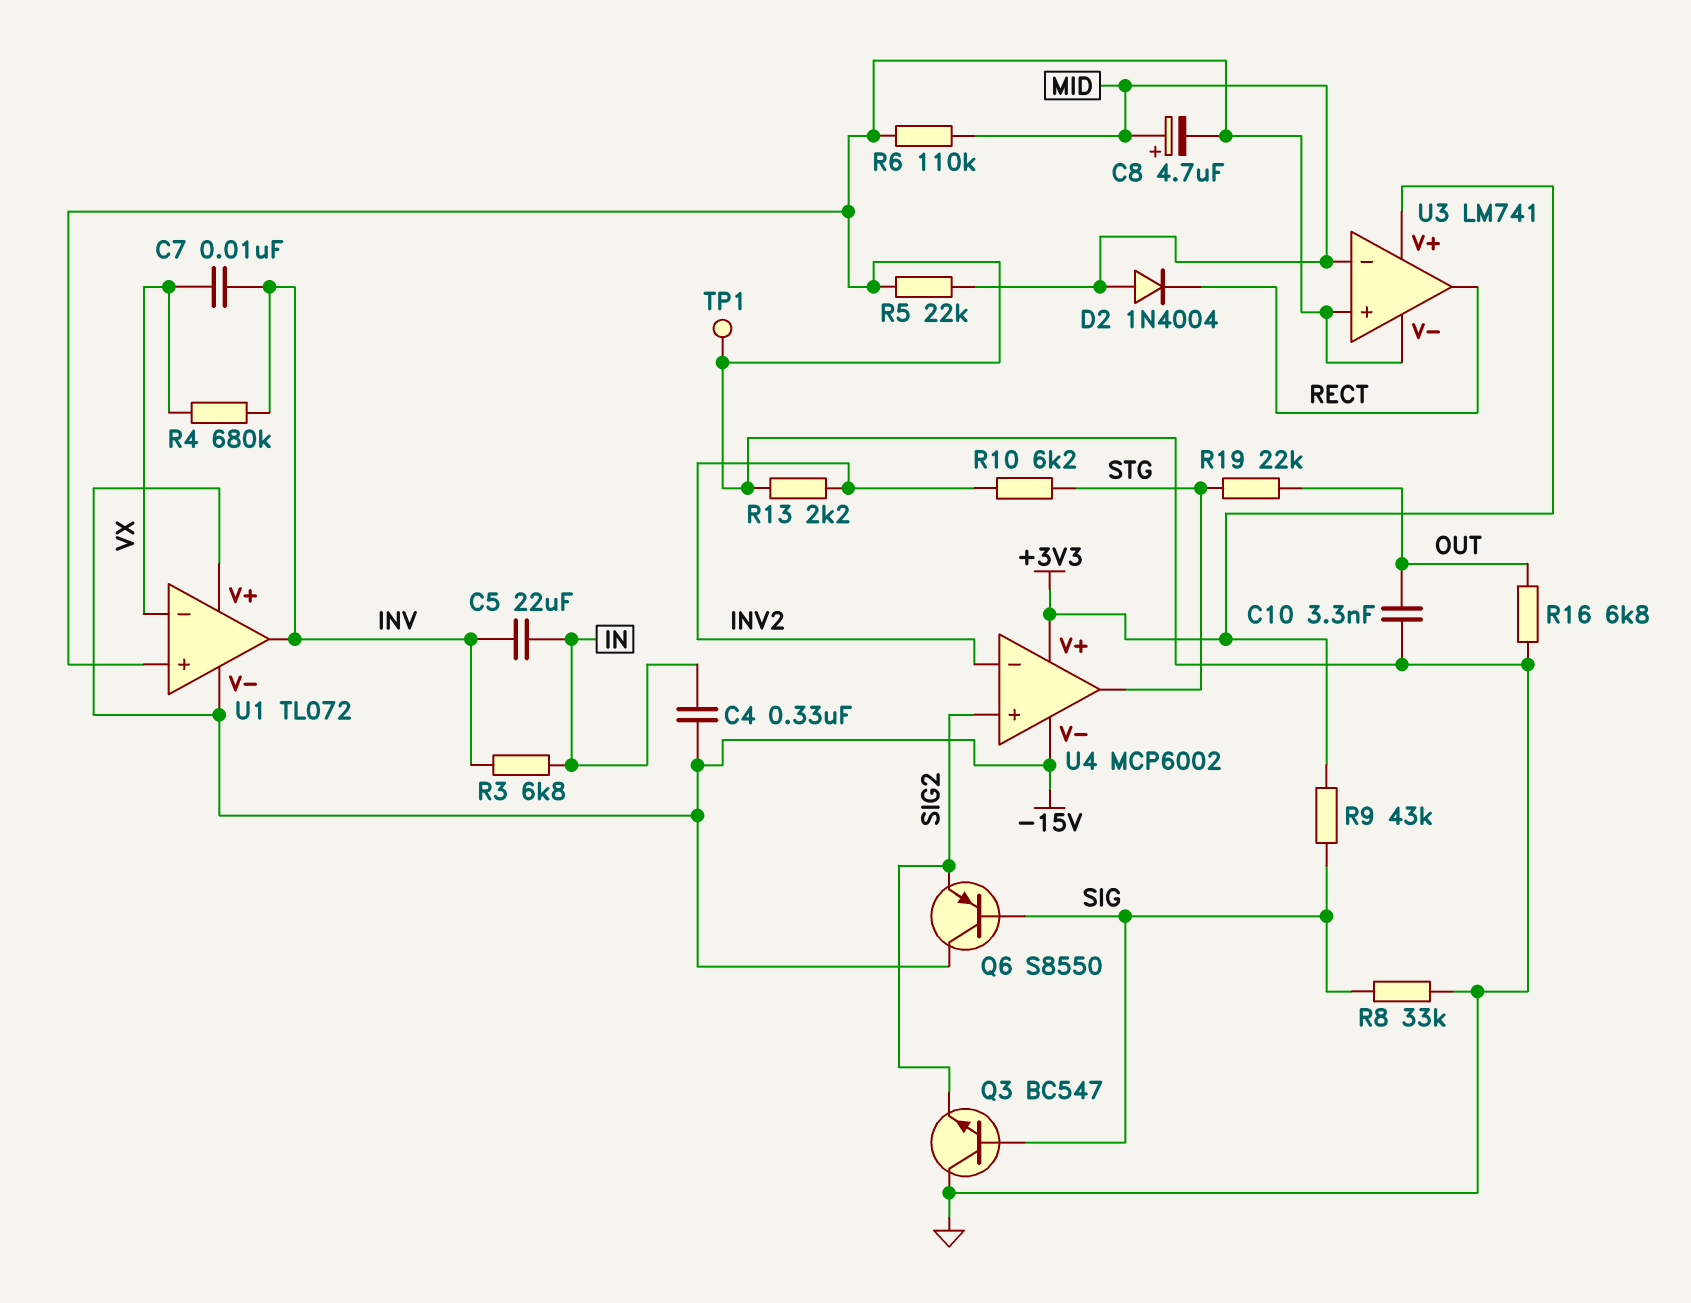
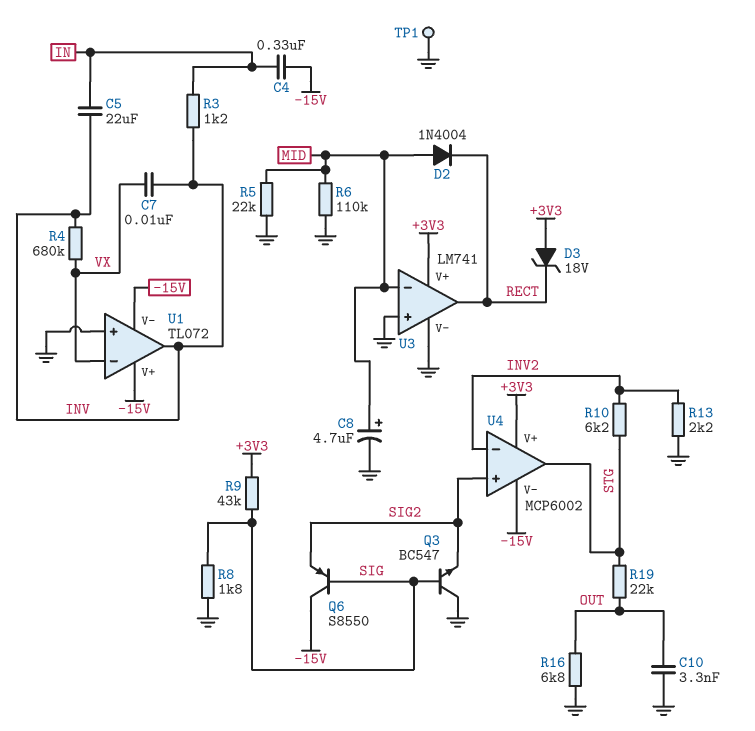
D3: none -> zener 18V (A +3V3, K RECT)
R3: 6.8k (IN, INV) -> 1.2k (IN, INV)
R8: 33k (GND, SIG) -> 1.8k (GND, SIG)

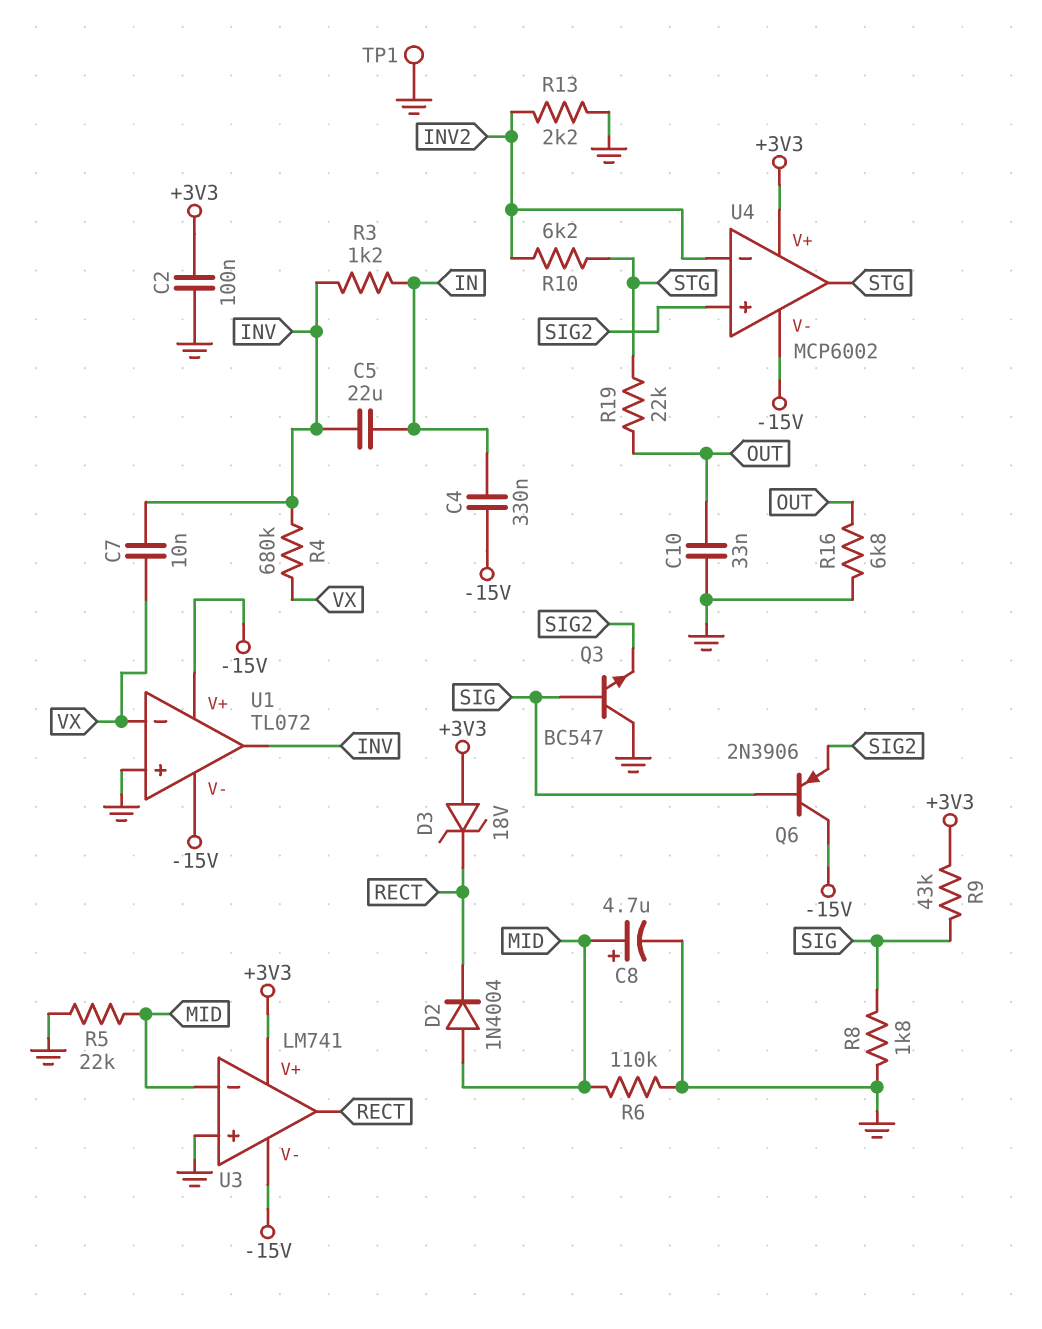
C2: none -> 100nF (+3V3, GND)
C10: 3.3nF (GND, OUT) -> 33nF (GND, OUT)
Q6: PNP S8550 (B SIG, C -15V, E SIG2) -> PNP 2N3906 (B SIG, C -15V, E SIG2)
U3 pin V-: GND -> -15V

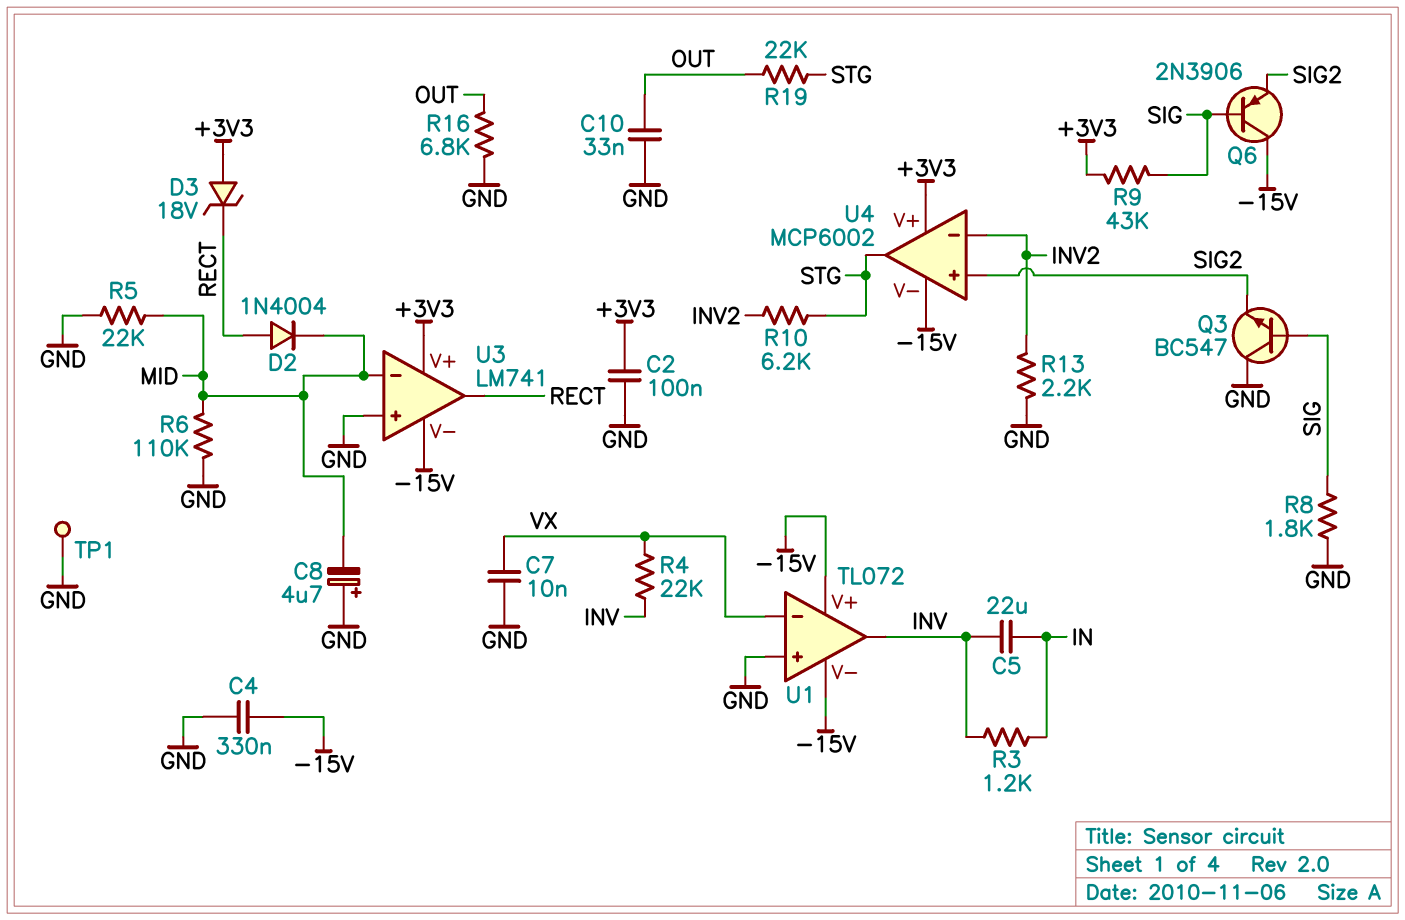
C4: 330nF (-15V, IN) -> 330nF (-15V, GND)
C7: 10nF (INV, VX) -> 10nF (GND, VX)
C8: 4.7uF (plus MID, minus GND) -> 4.7uF (plus GND, minus MID)
D2: diode 1N4004 (A MID, K RECT) -> diode 1N4004 (A RECT, K MID)
R4: 680k (INV, VX) -> 22k (INV, VX)

